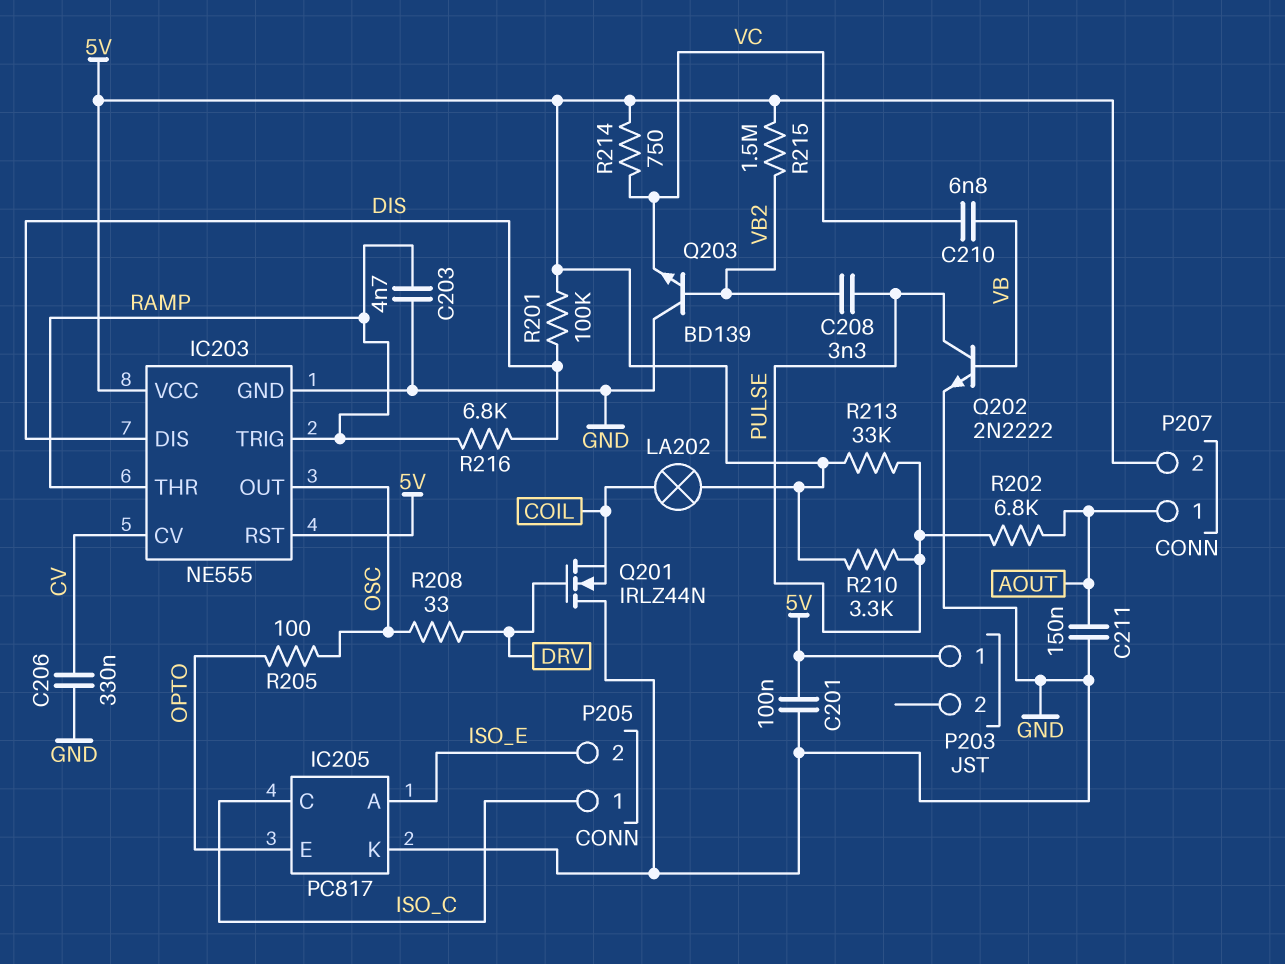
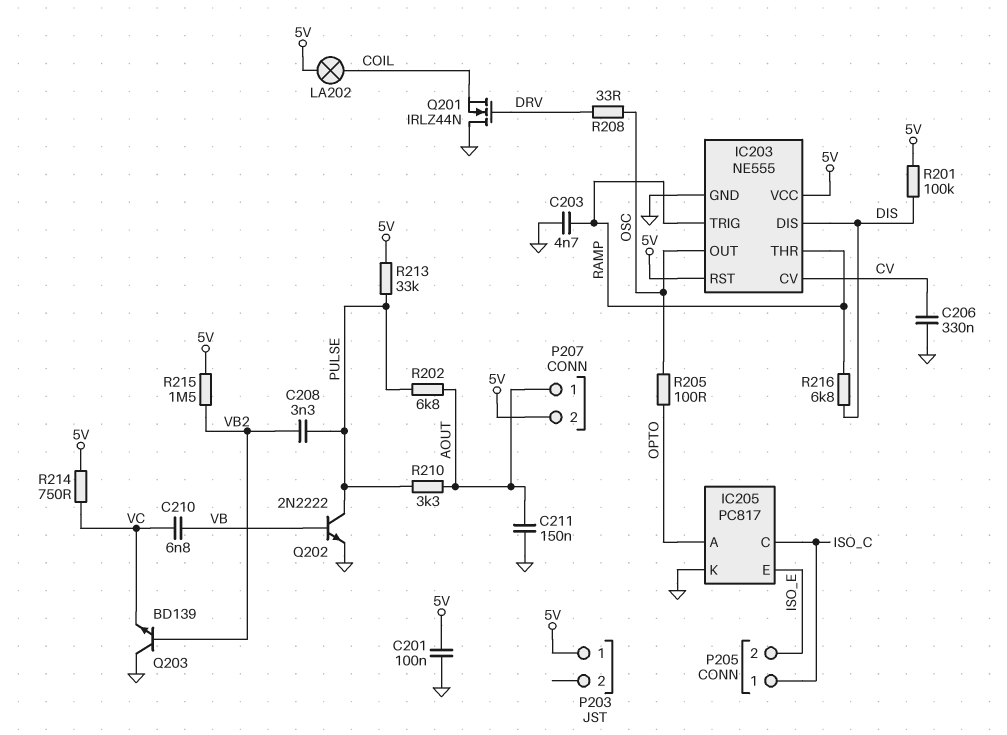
IC205 pin A: ISO_E -> OPTO
IC205 pin E: OPTO -> ISO_E
R210: 3.3k (5V, PULSE) -> 3.3k (AOUT, PULSE)

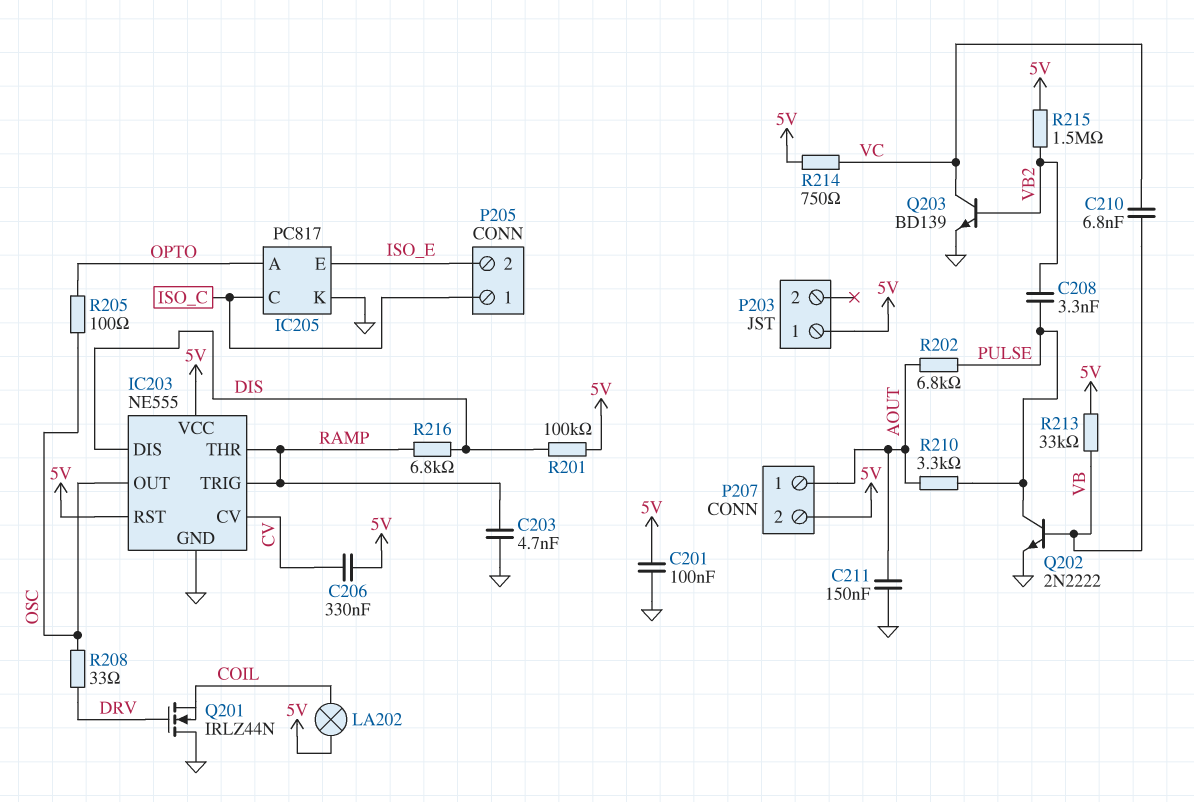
C206: 330nF (CV, GND) -> 330nF (5V, CV)
Q203: NPN BD139 (B VB2, C GND, E VC) -> NPN BD139 (B VB2, C VC, E GND)
R213: 33k (5V, PULSE) -> 33k (5V, VB)

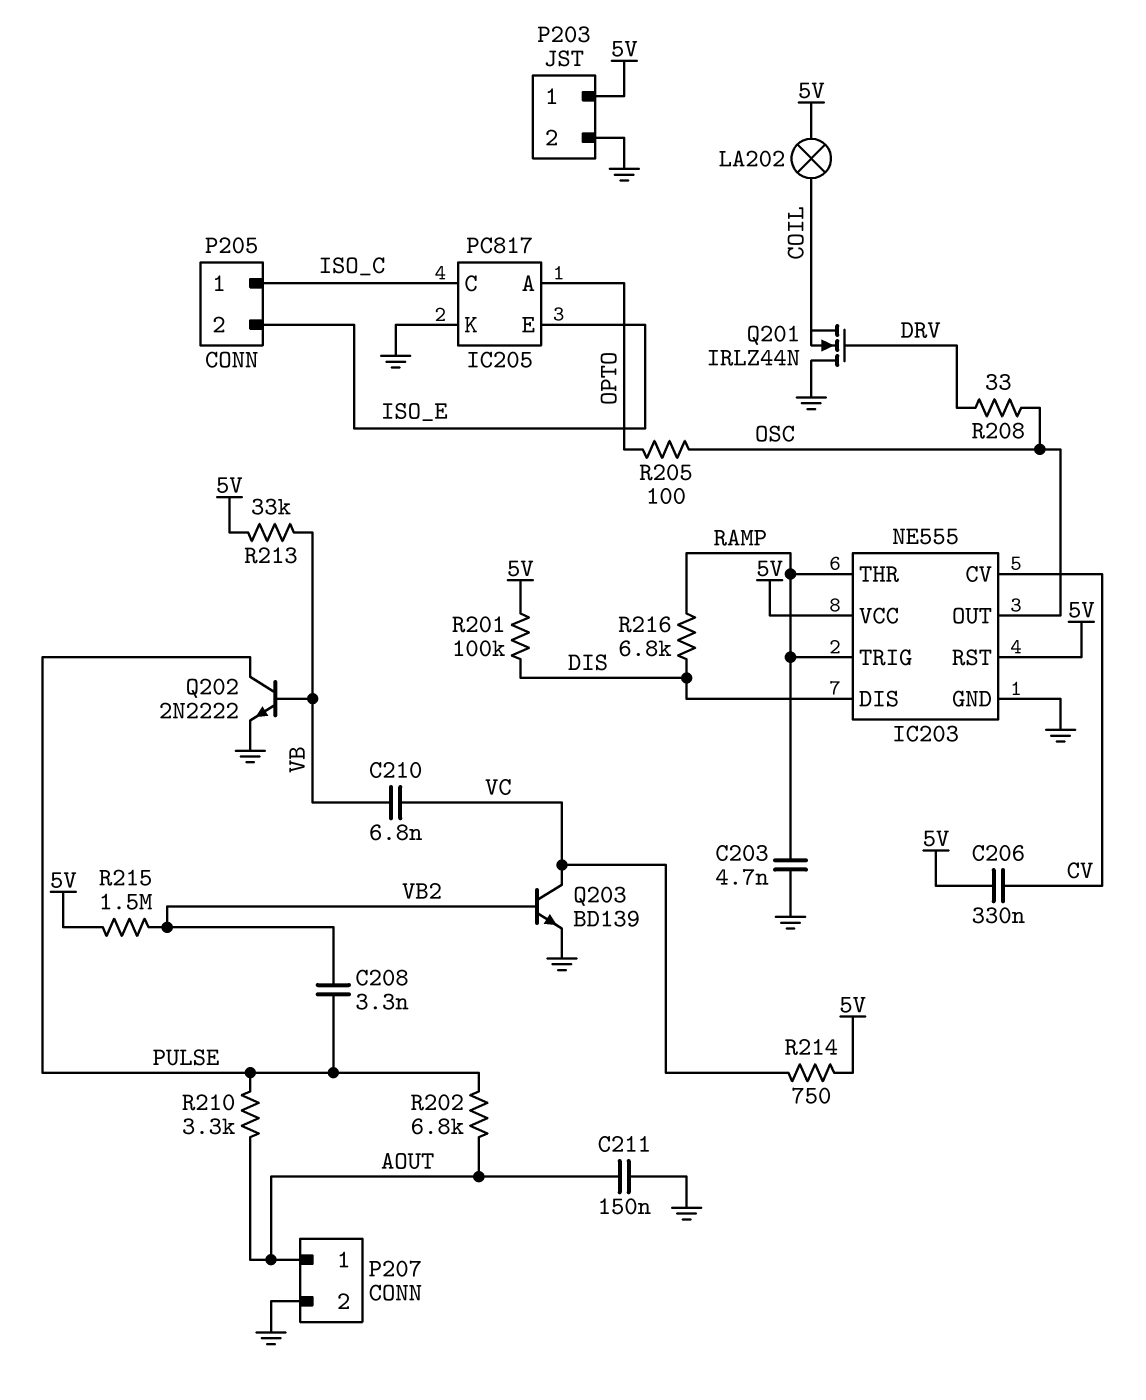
C201: 100nF (5V, GND) -> none
P203 pin 2: none -> GND
P207 pin 2: 5V -> GND

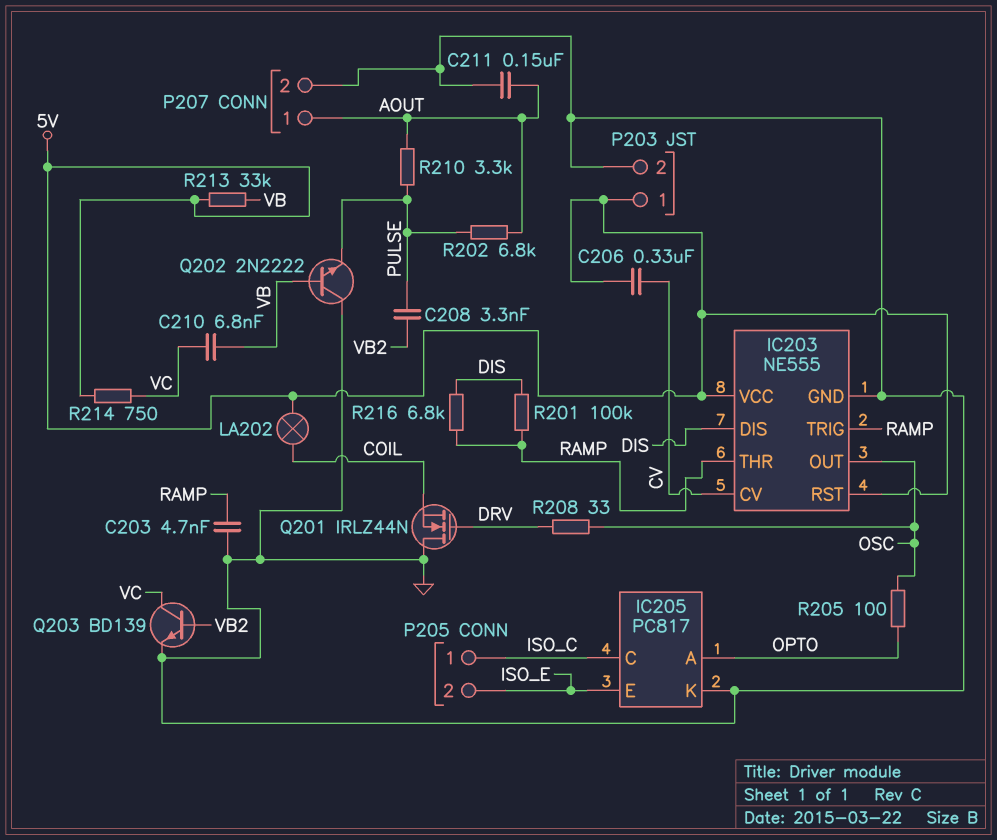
Q202: NPN 2N2222 (B VB, C PULSE, E GND) -> NPN 2N2222 (B VB, C GND, E PULSE)
R201: 100k (5V, DIS) -> 100k (DIS, RAMP)
R215: 1.5M (5V, VB2) -> none

